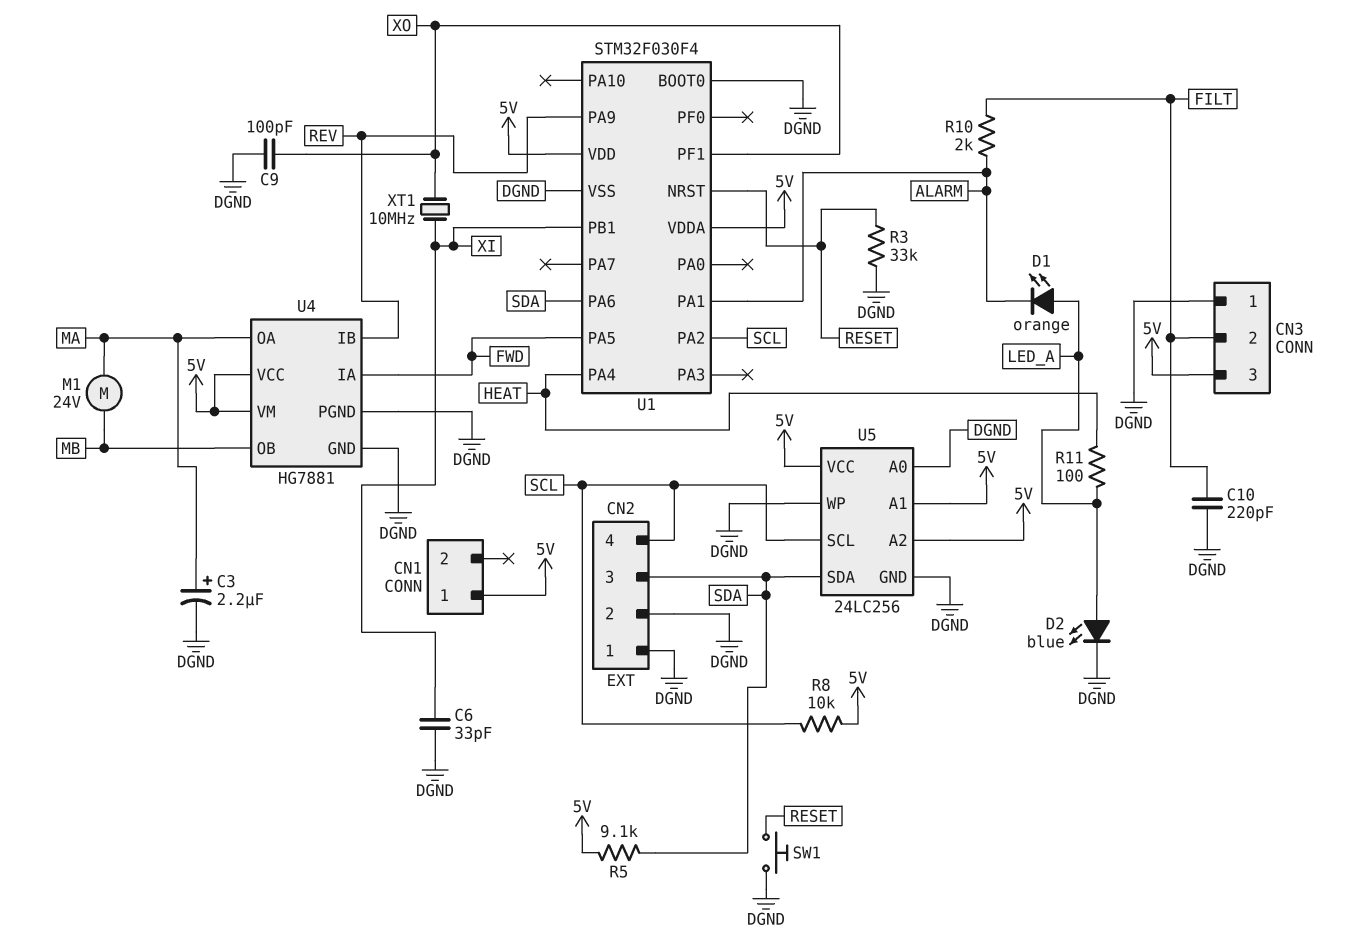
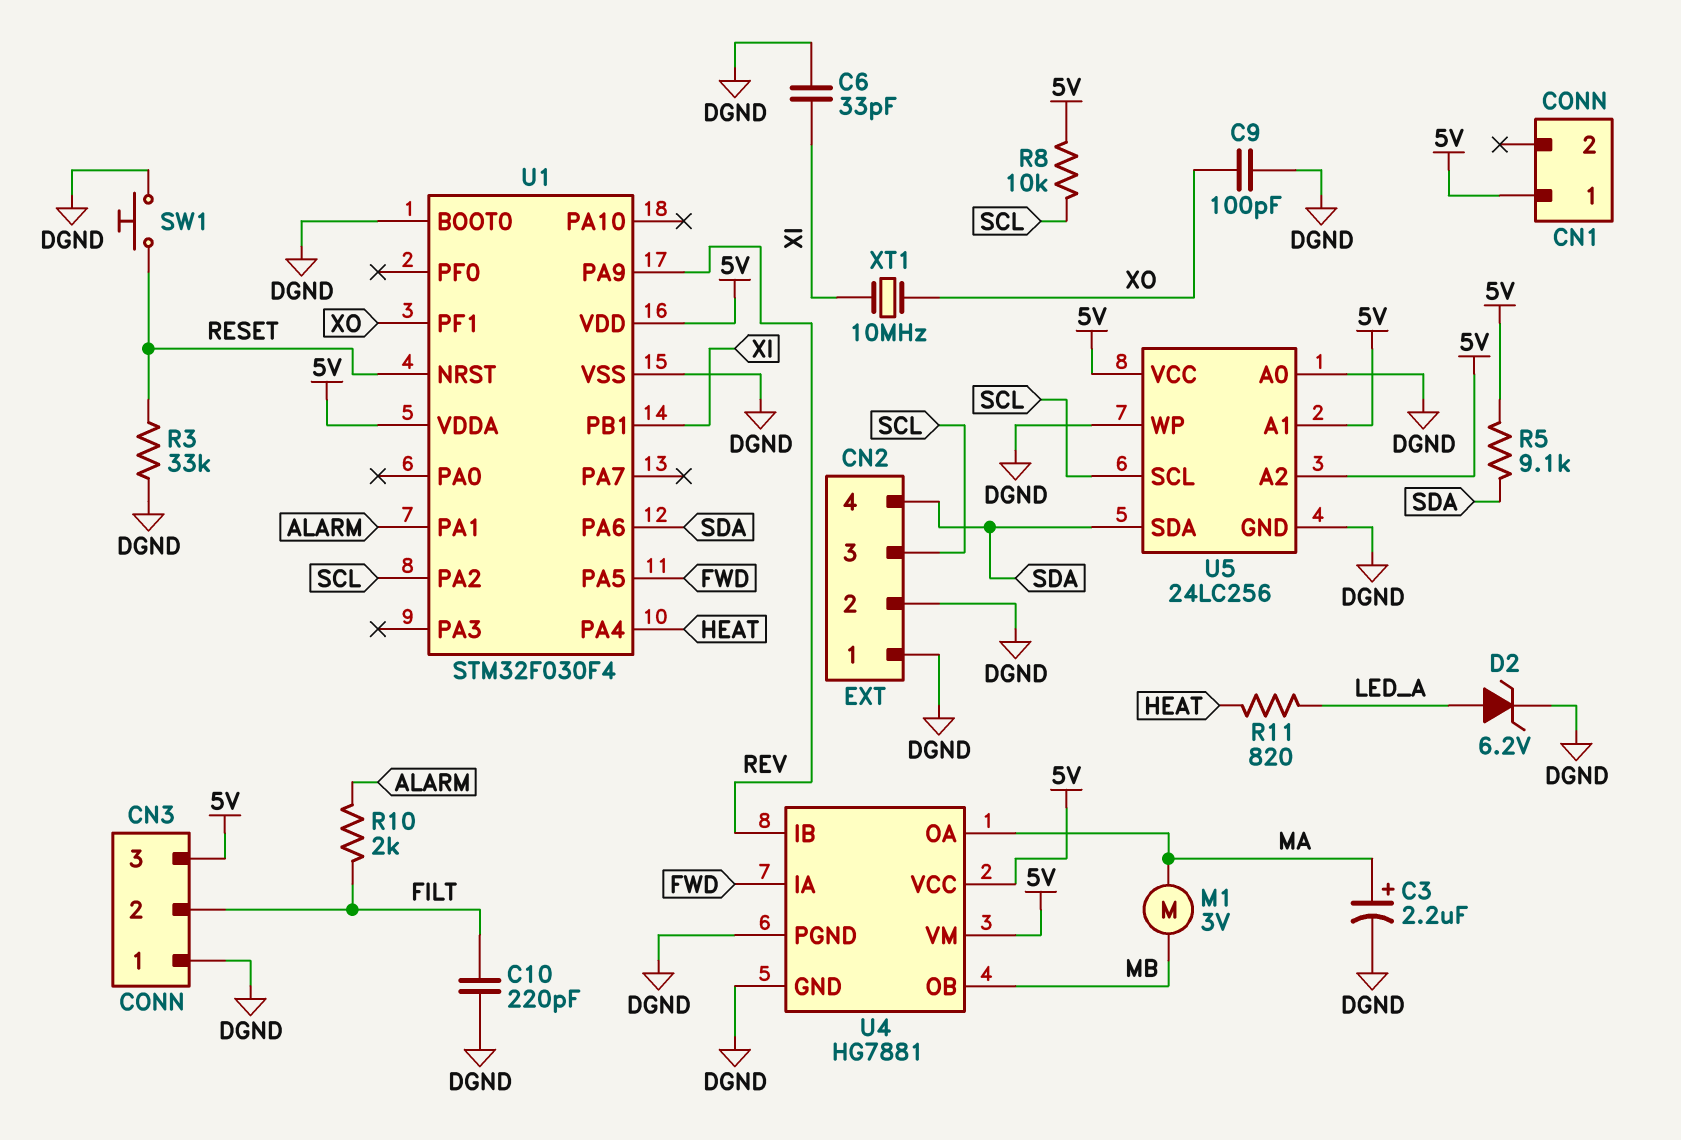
CN2 pin 3: SDA -> SCL
CN2 pin 4: SCL -> SDA
D1: LED orange (A LED_A, K ALARM) -> none
D2: LED blue (A LED_A, K DGND) -> zener 6.2V (A LED_A, K DGND)
M1: motor 24V (MA, MB) -> motor 3V (MA, MB)
R11: 100 (HEAT, LED_A) -> 820 (HEAT, LED_A)

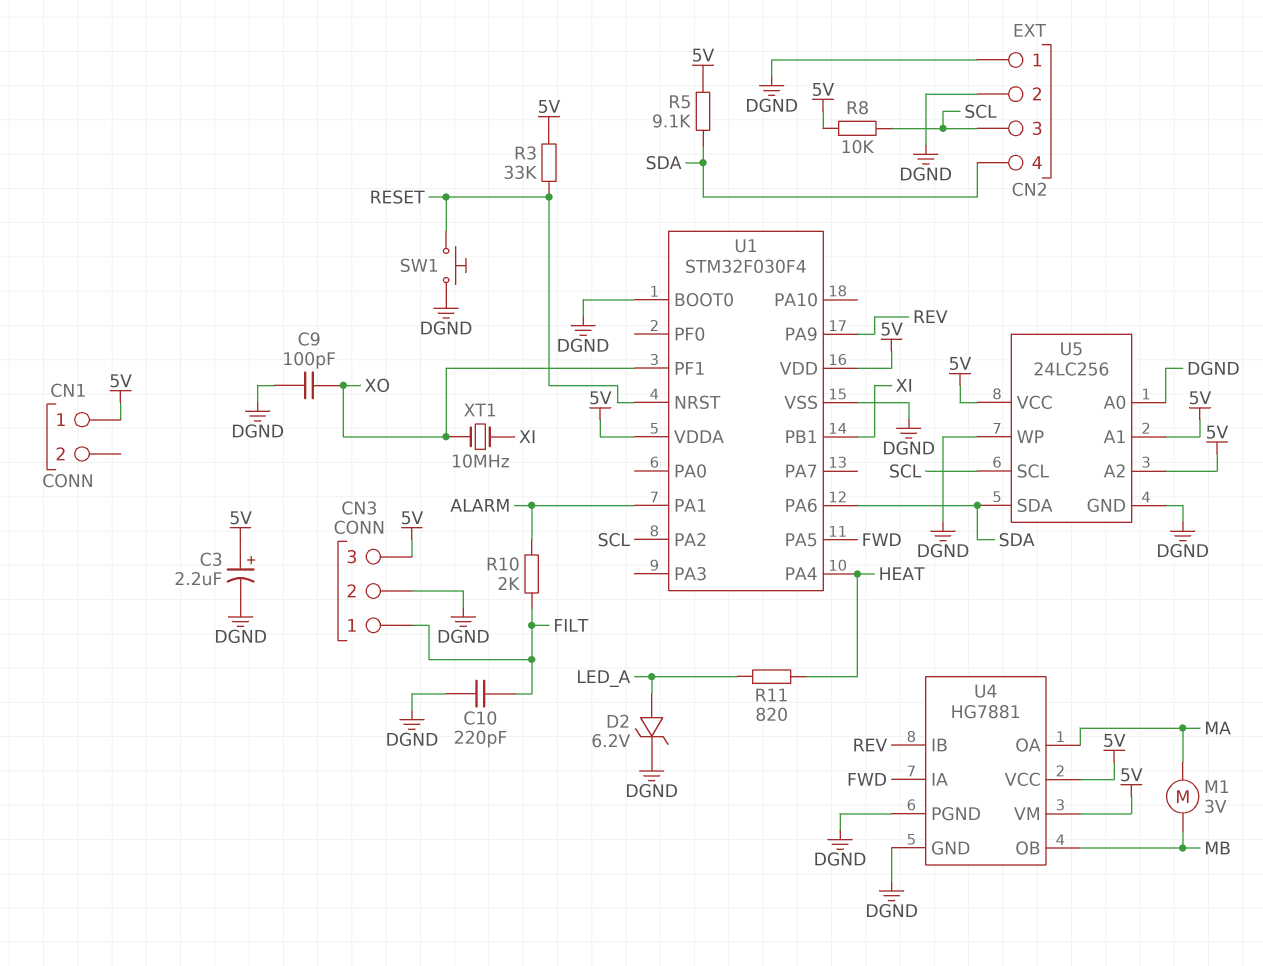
C3: 2.2uF (plus MA, minus DGND) -> 2.2uF (plus 5V, minus DGND)
C6: 33pF (DGND, XI) -> none
CN3 pin 1: DGND -> FILT
CN3 pin 2: FILT -> DGND
R3: 33k (DGND, RESET) -> 33k (5V, RESET)

